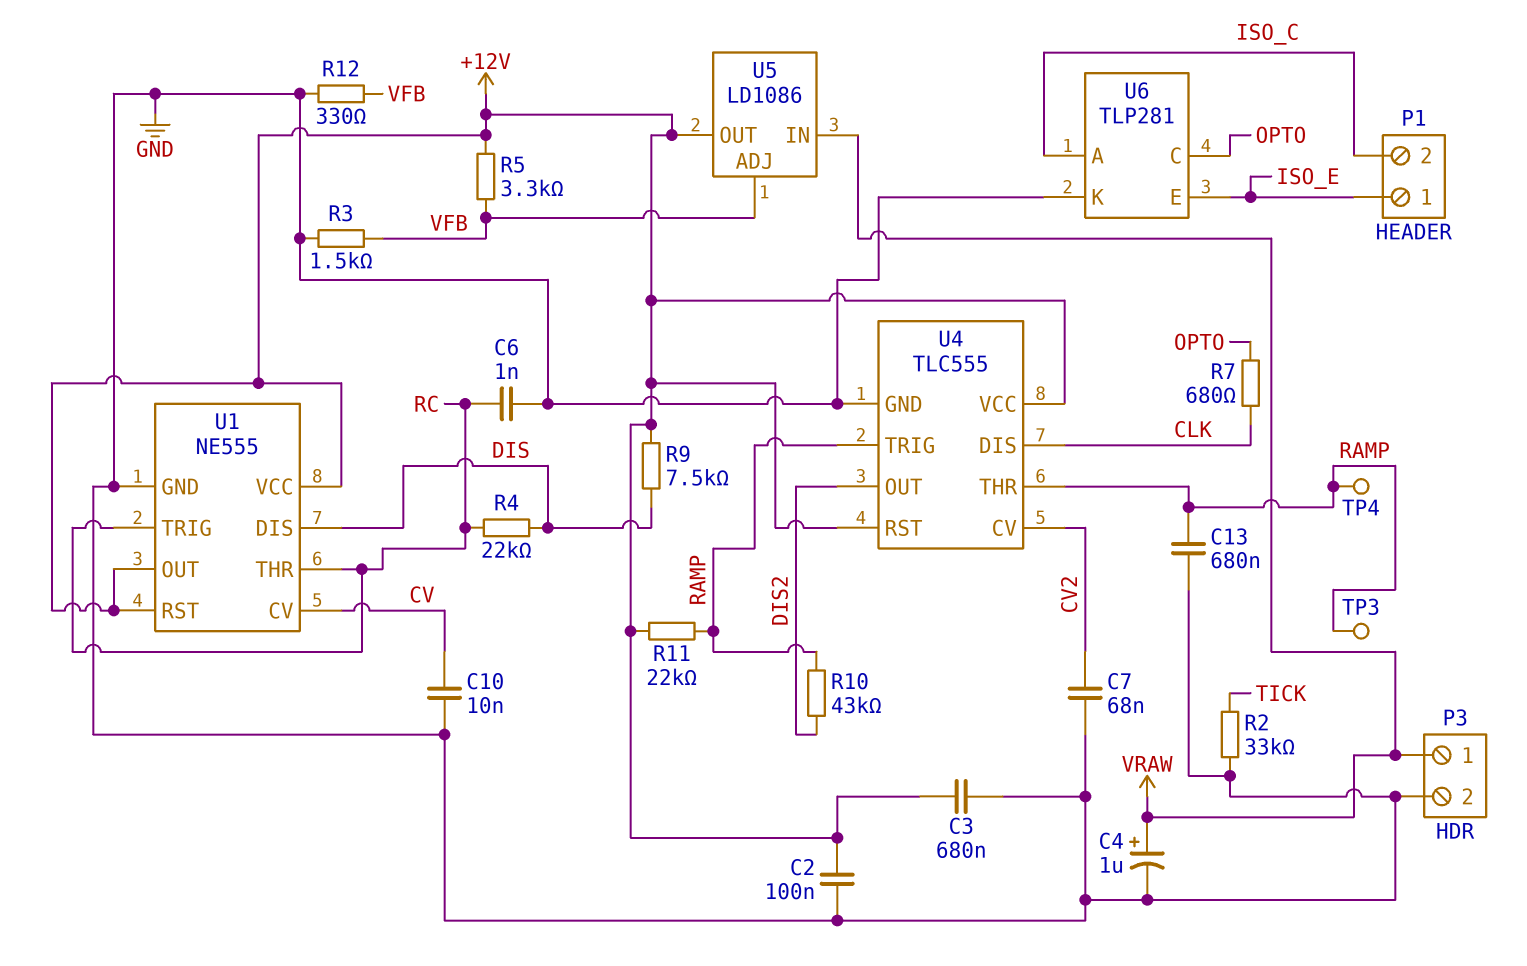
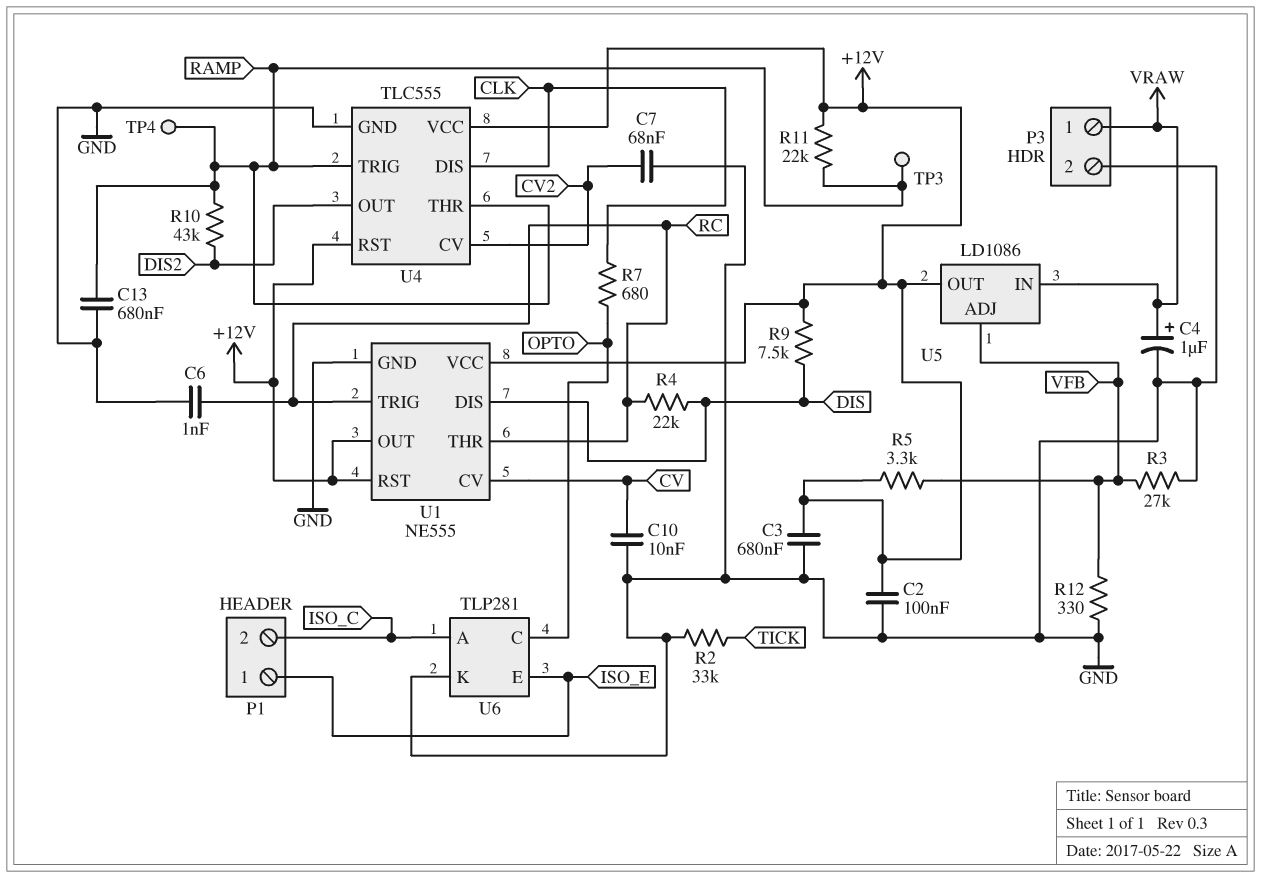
R3: 1.5k (GND, VFB) -> 27k (GND, VFB)

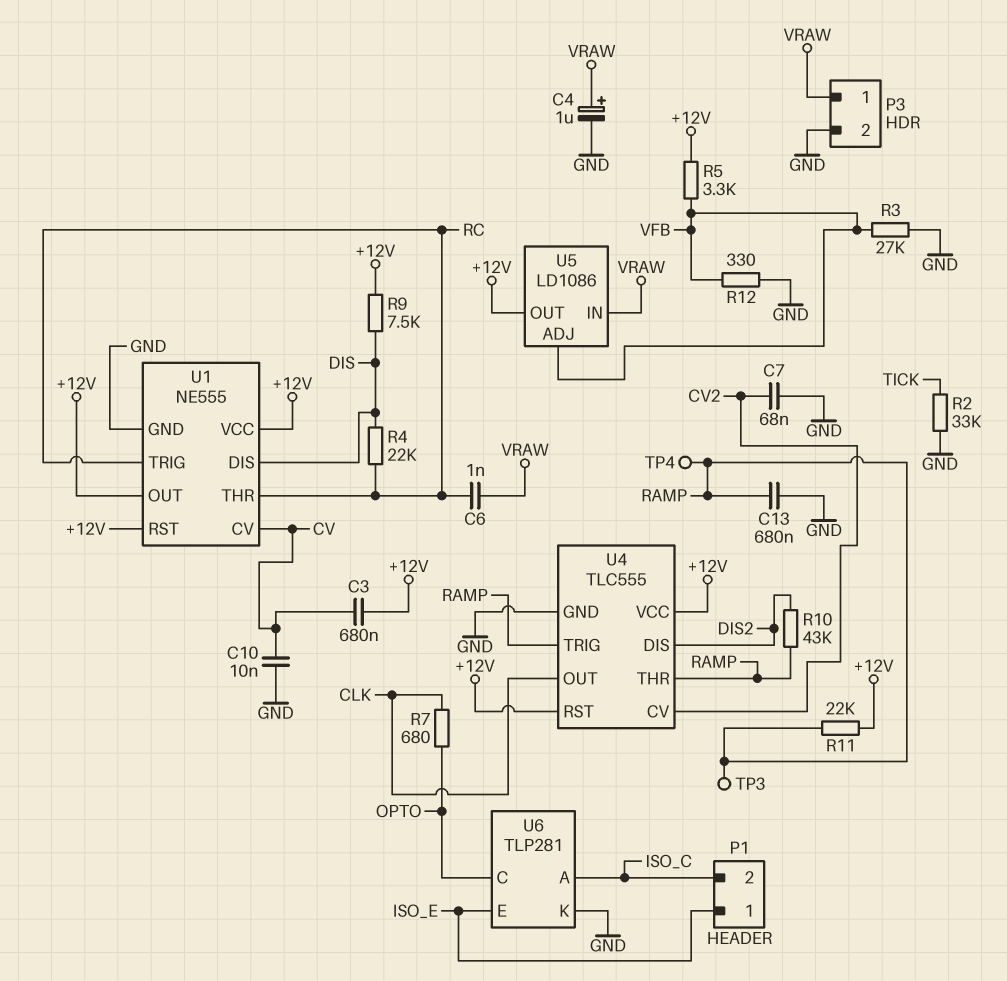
C2: 100nF (+12V, GND) -> none
C3: 680nF (+12V, GND) -> 680nF (+12V, CV)
C6: 1nF (GND, RC) -> 1nF (RC, VRAW)
U4 pin DIS: CLK -> DIS2
U4 pin OUT: DIS2 -> CLK

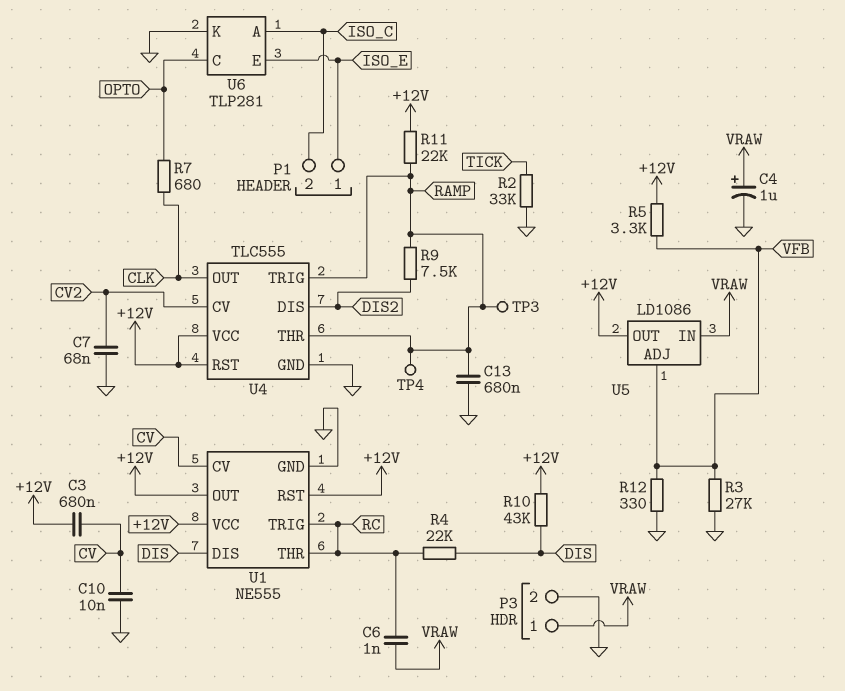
R9: 7.5k (+12V, DIS) -> 7.5k (DIS2, RAMP)
R10: 43k (DIS2, RAMP) -> 43k (+12V, DIS)

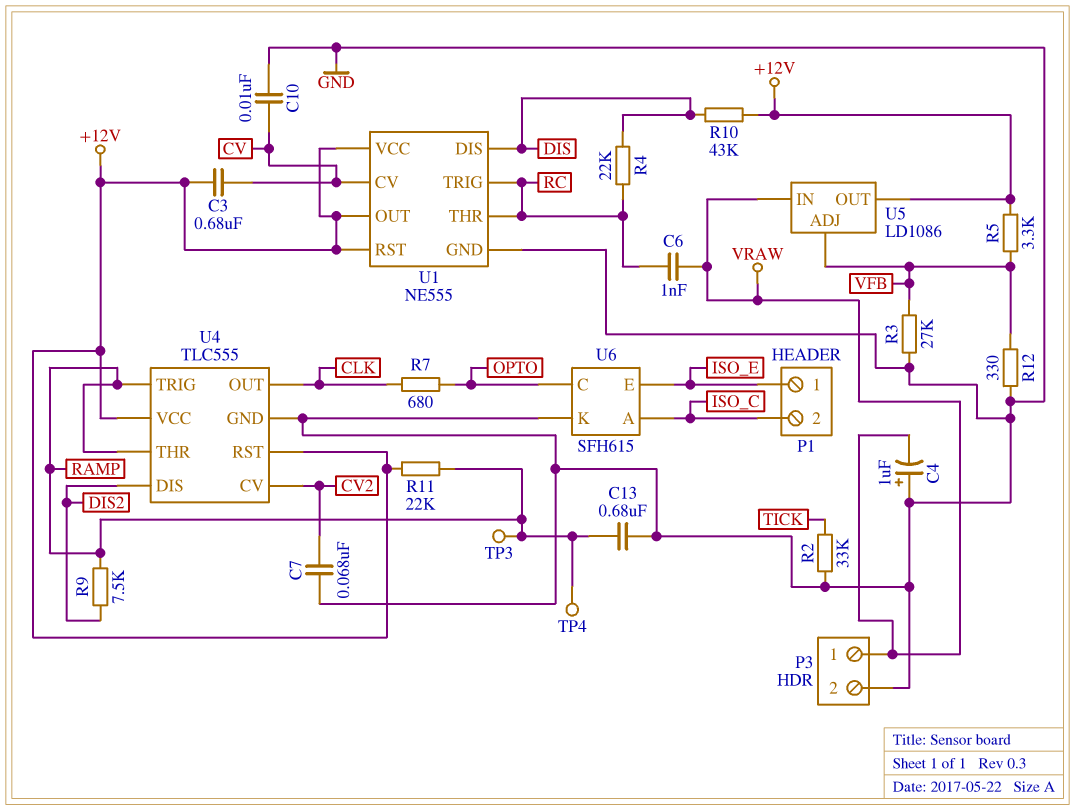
C4: 1uF (plus VRAW, minus GND) -> 1uF (plus GND, minus VRAW)
U6: TLP281 -> SFH615

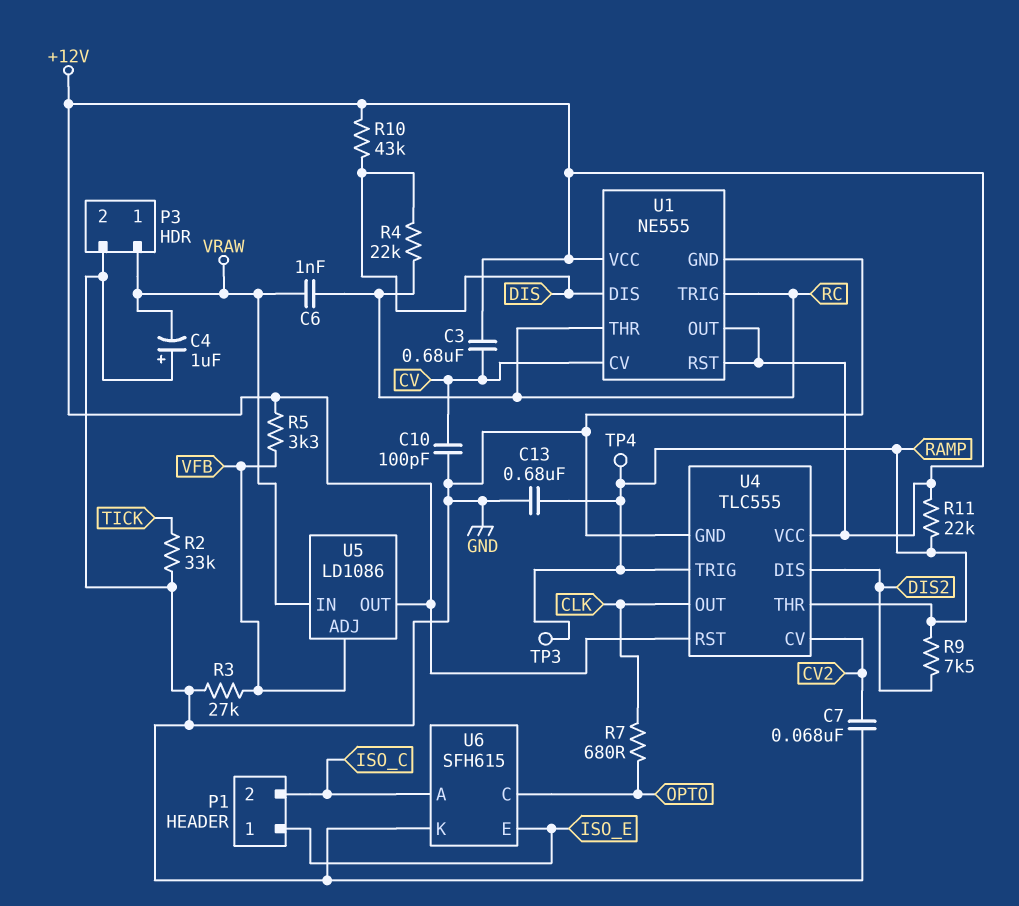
C10: 10nF (CV, GND) -> 100pF (CV, GND)
R12: 330 (GND, VFB) -> none

